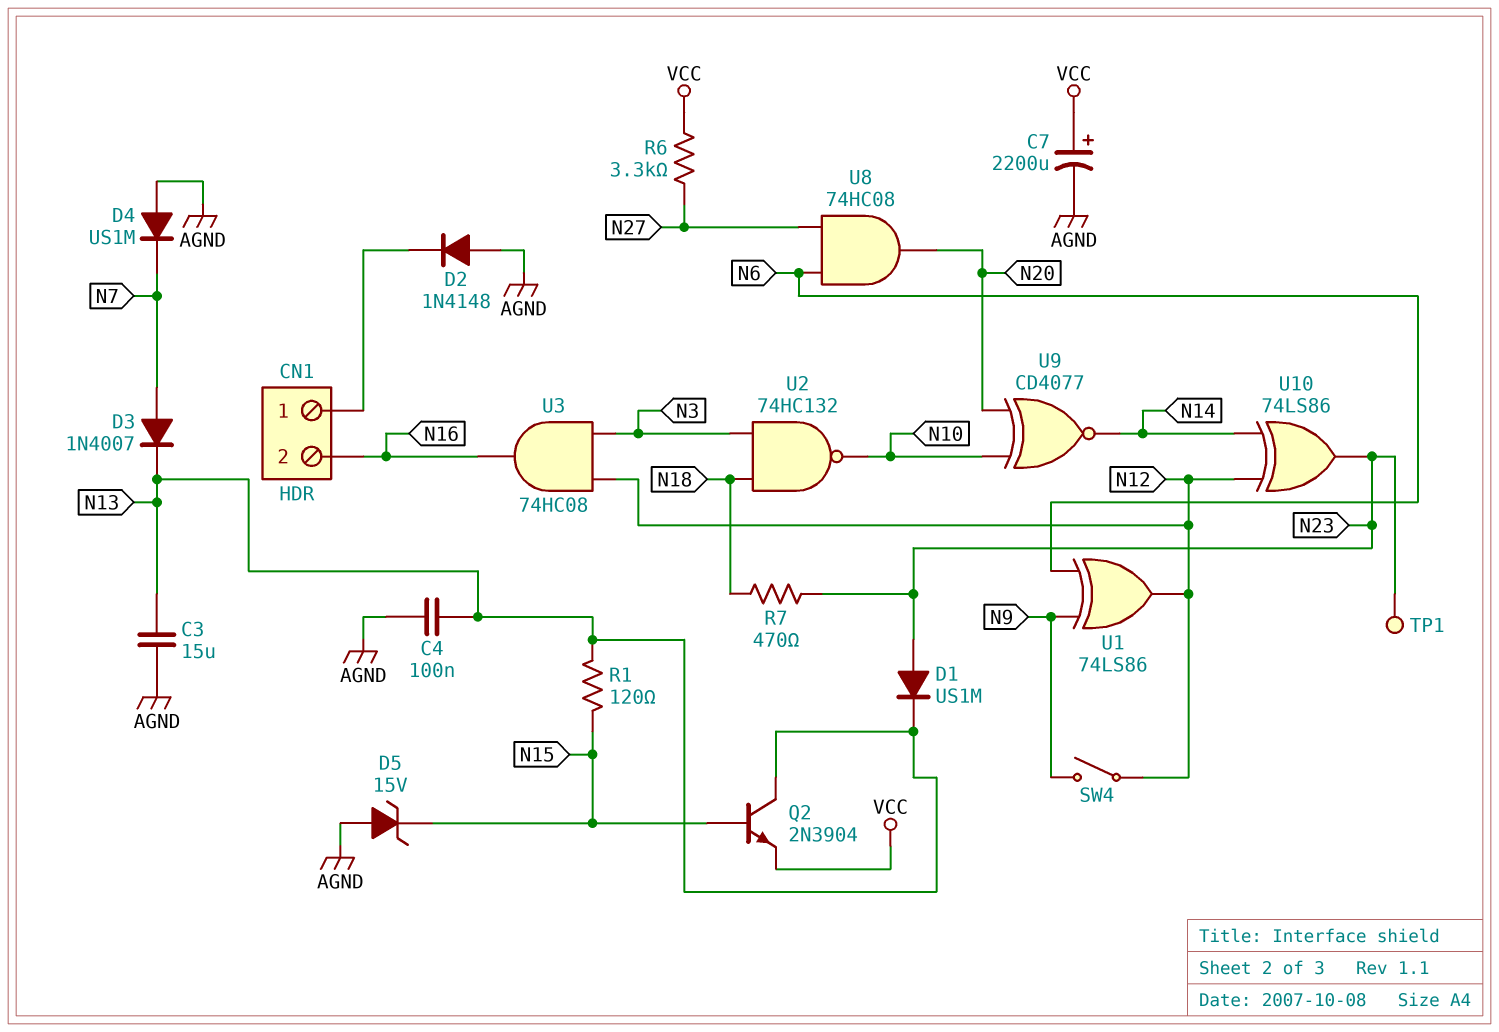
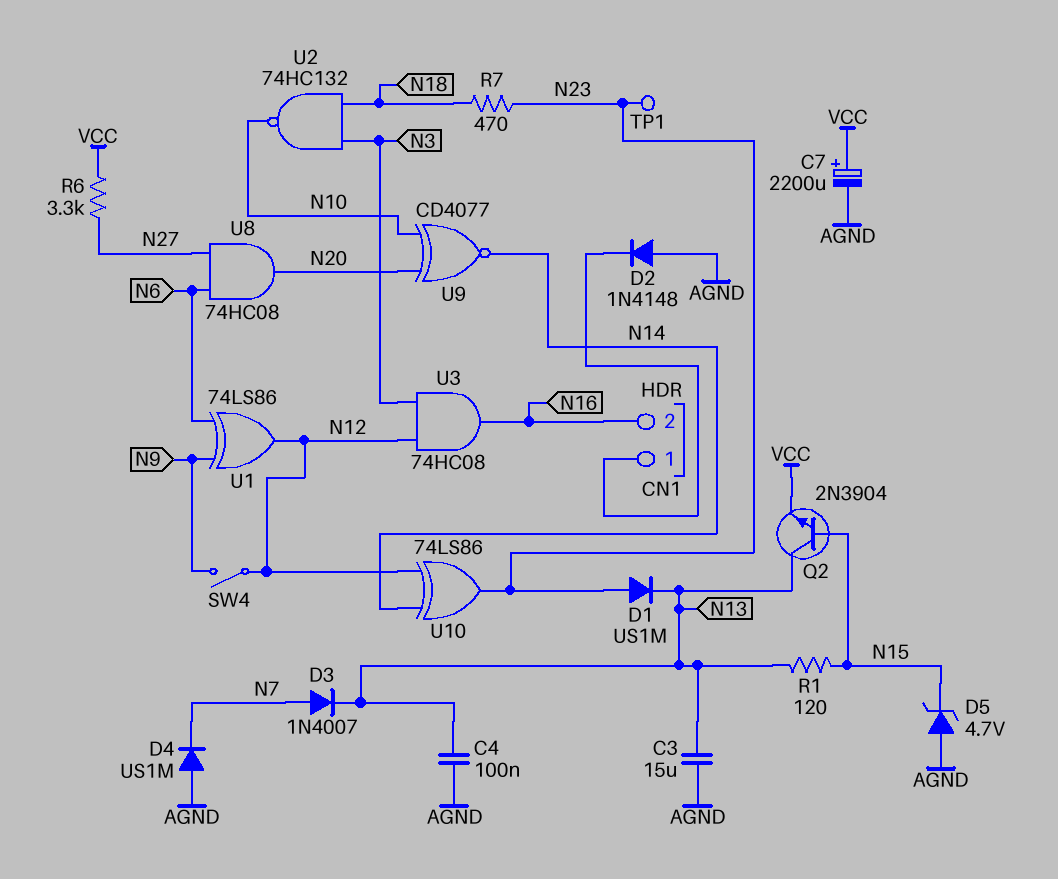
D5: zener 15V (A AGND, K N15) -> zener 4.7V (A AGND, K N15)

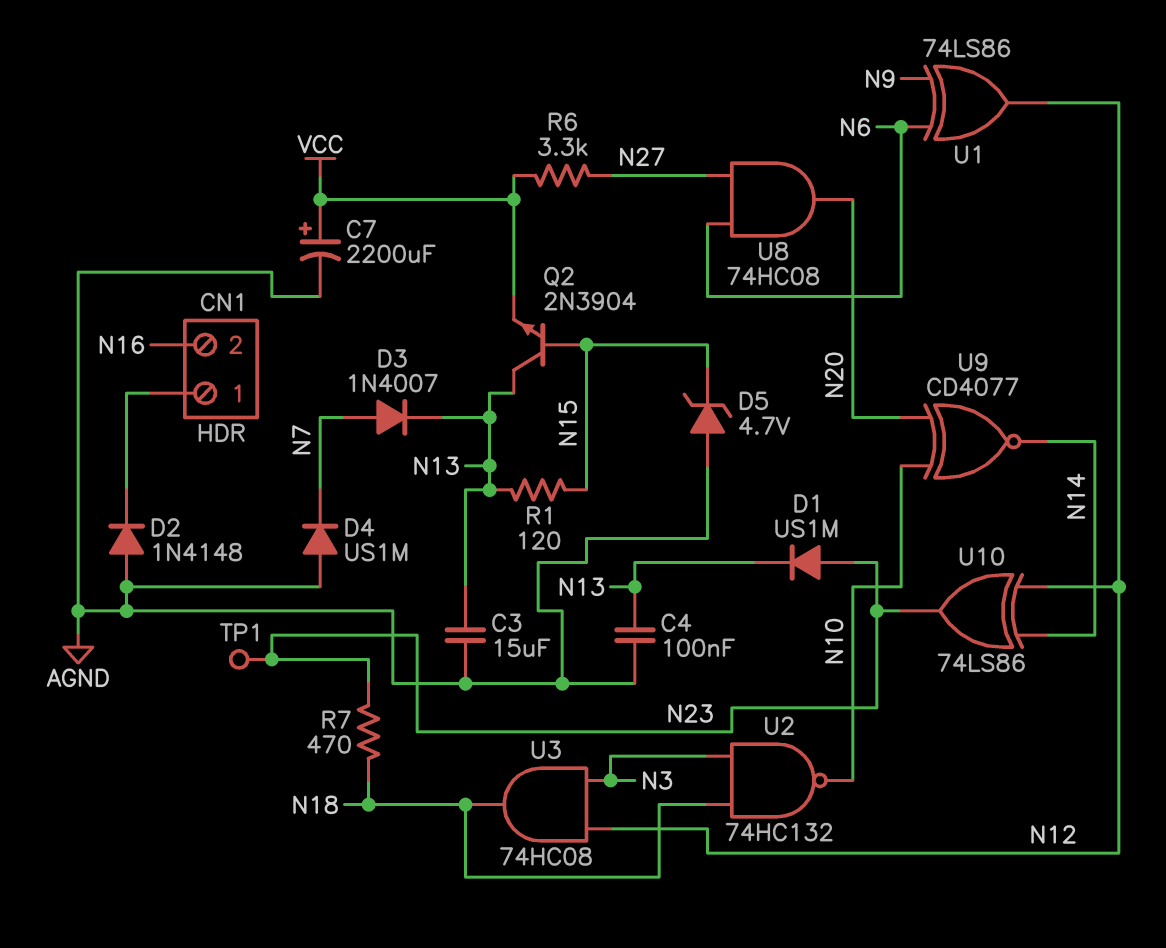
SW4: switch (N9, N12) -> none
U3: AND 74HC08 (in N3, in N12, out N16) -> AND 74HC08 (in N3, in N12, out N18)

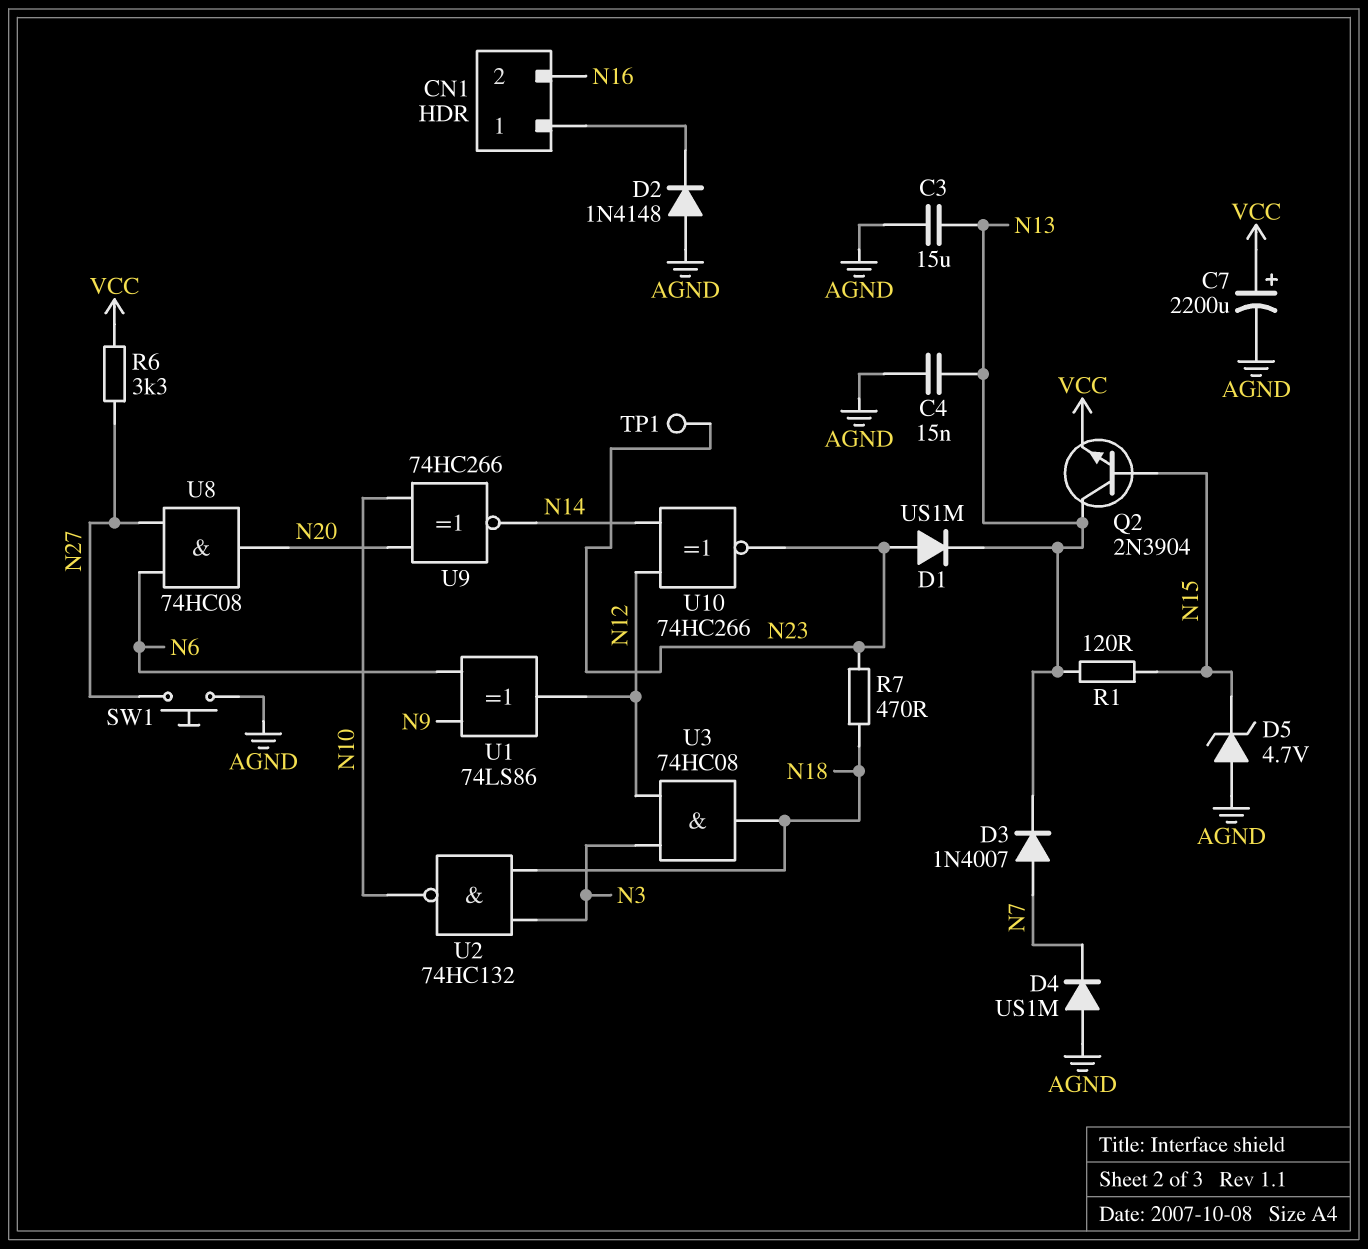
C4: 100nF (AGND, N13) -> 15nF (AGND, N13)
SW1: none -> button (AGND, N27)
U9: XNOR CD4077 (in N10, in N20, out N14) -> XNOR 74HC266 (in N10, in N20, out N14)
U10: XOR 74LS86 (in N12, in N14, out N23) -> XNOR 74HC266 (in N12, in N14, out N23)

